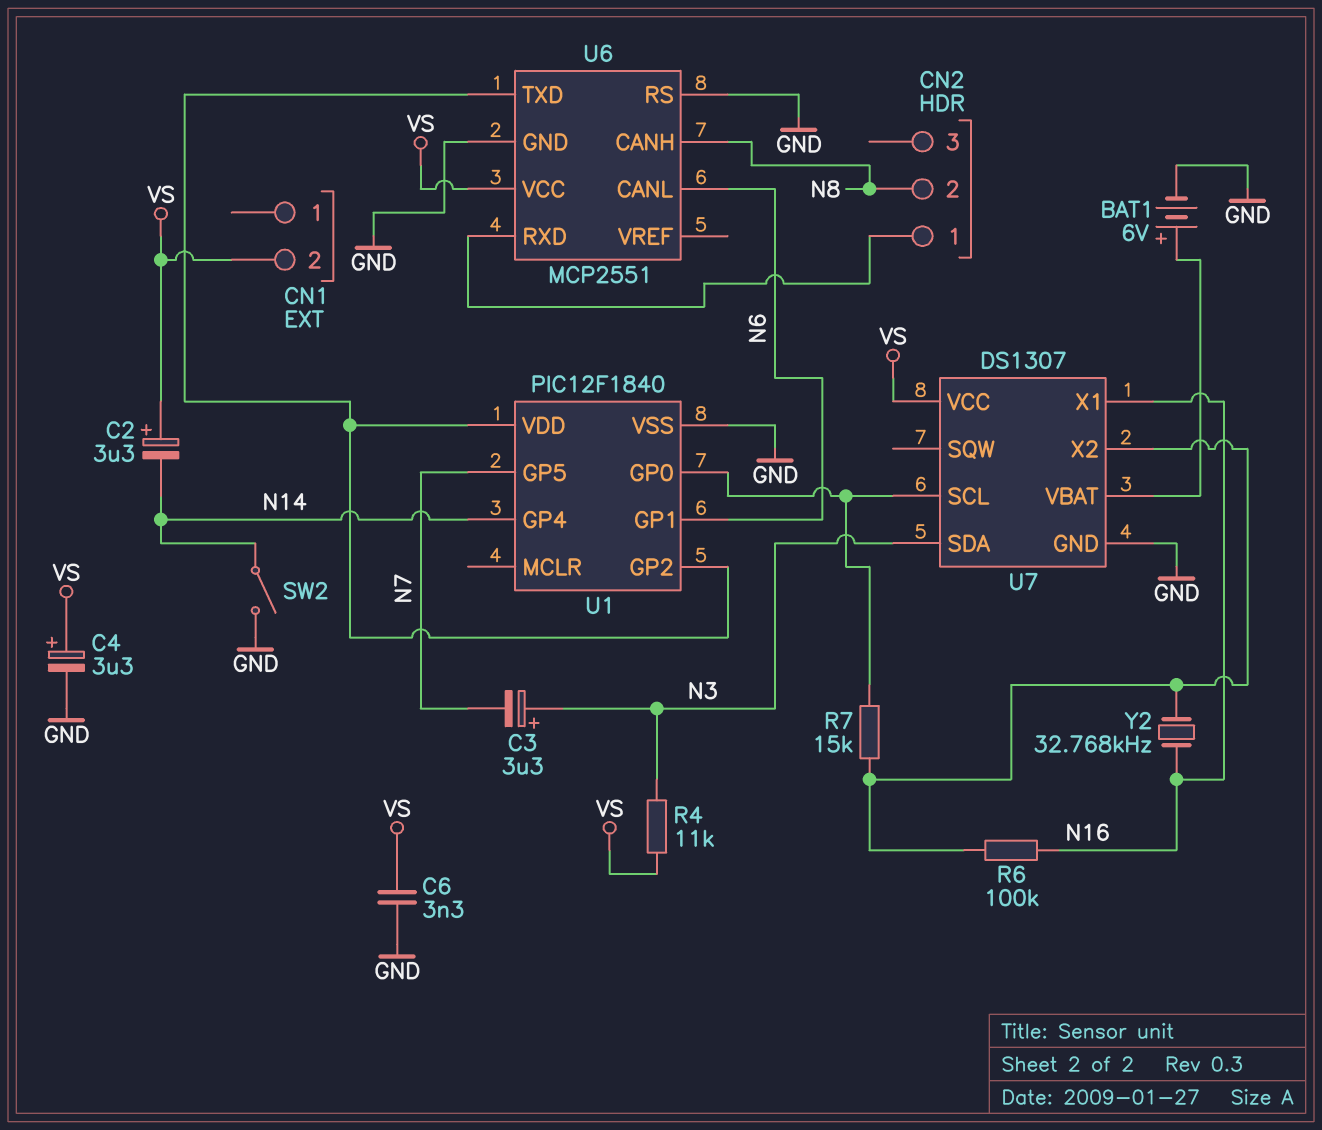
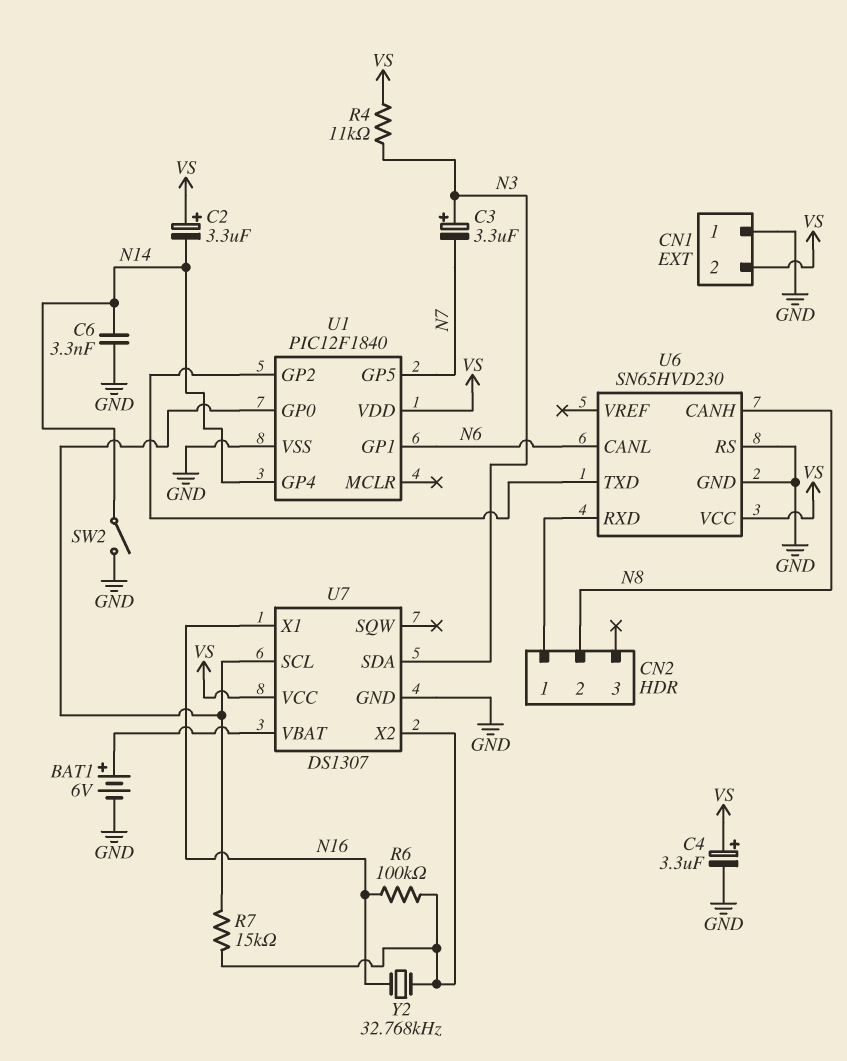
C6: 3.3nF (GND, VS) -> 3.3nF (GND, N14)
CN1 pin 1: none -> GND
U1 pin VDD: U1/GP2 -> VS
U6: MCP2551 -> SN65HVD230

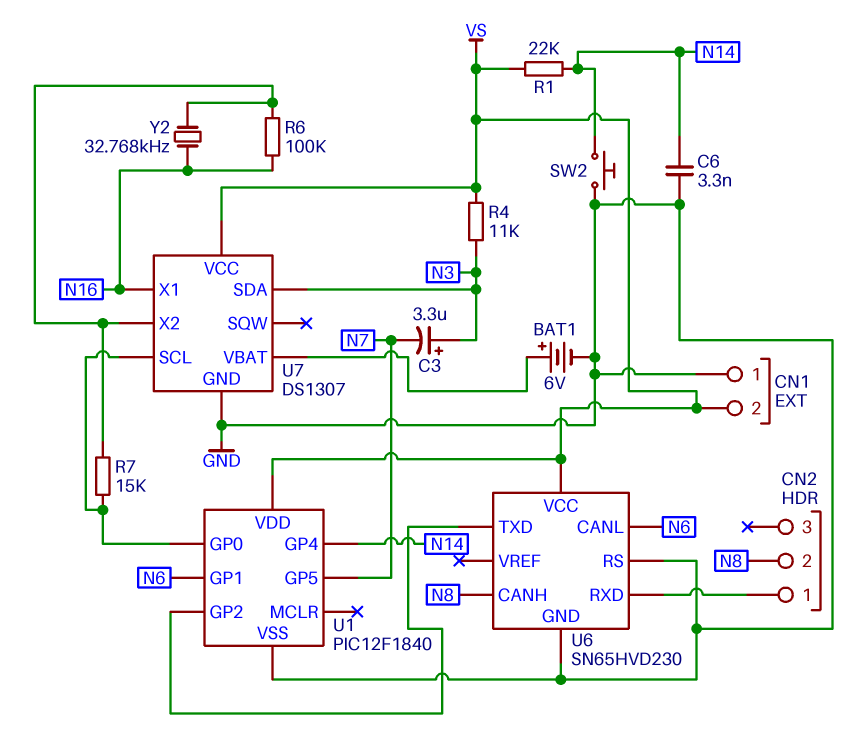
C2: 3.3uF (plus VS, minus N14) -> none
C4: 3.3uF (plus VS, minus GND) -> none
R1: none -> 22k (N14, VS)
SW2: switch (GND, N14) -> button (GND, N14)

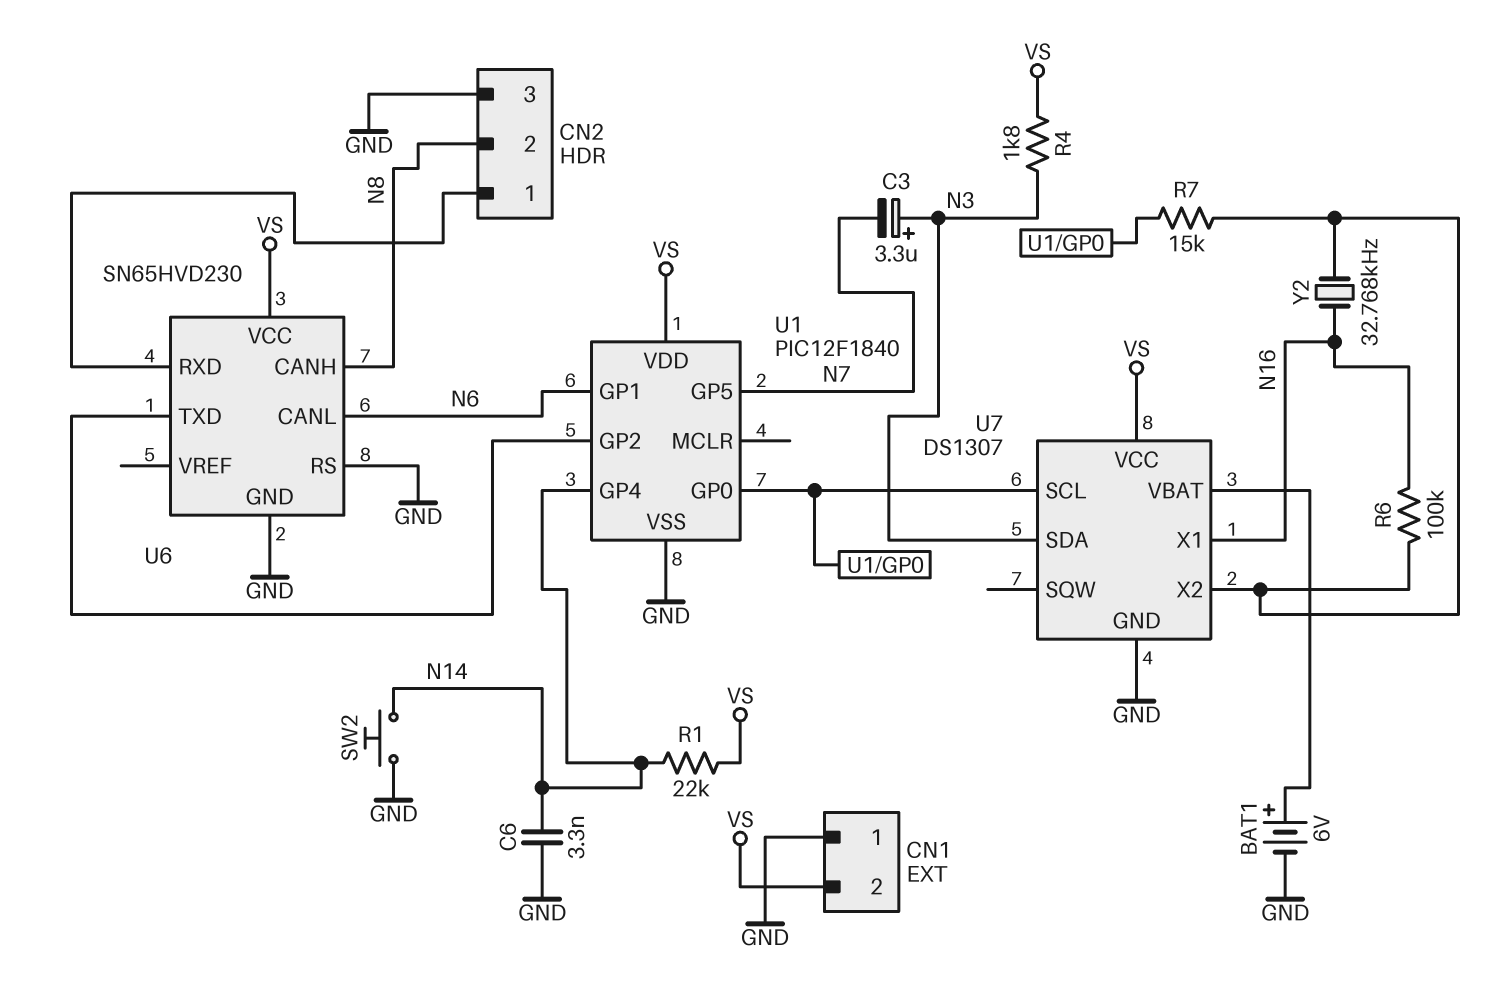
CN2 pin 3: none -> GND
R4: 11k (N3, VS) -> 1.8k (N3, VS)

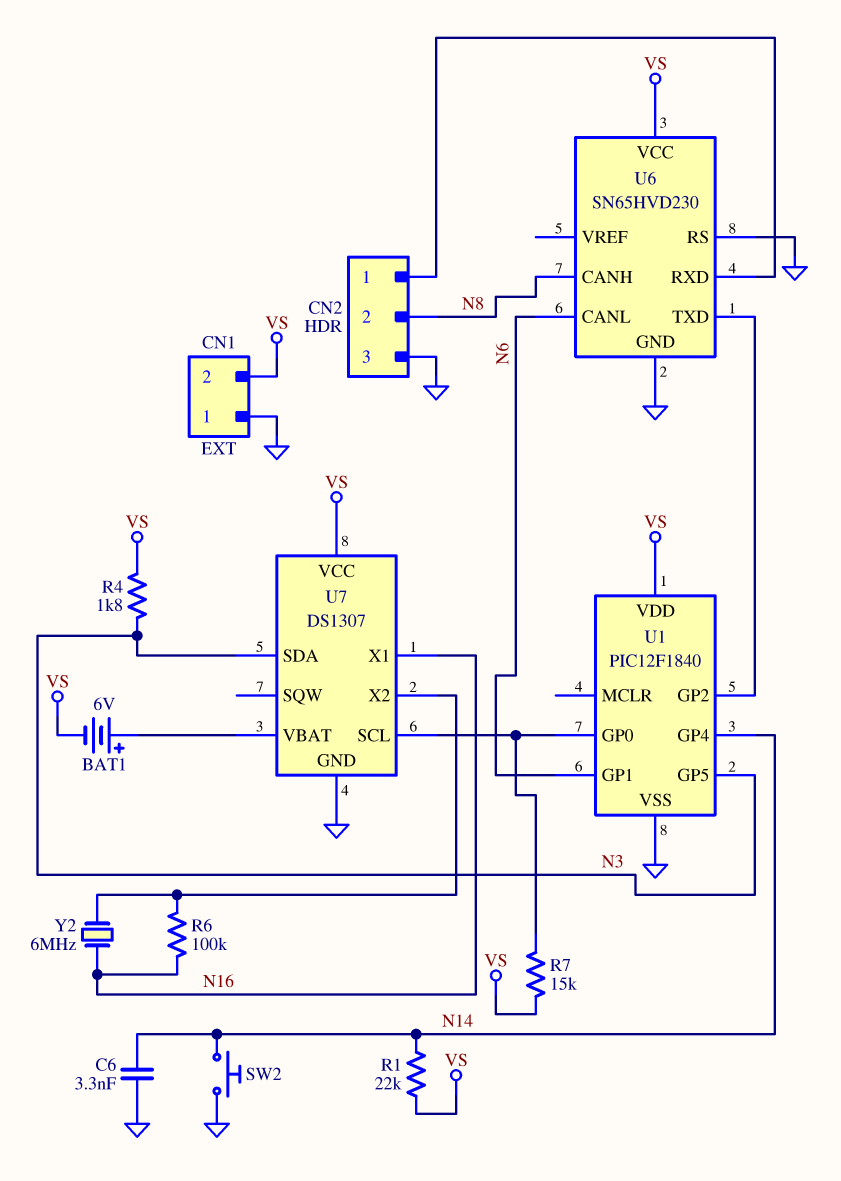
BAT1: 6V (plus U7/VBAT, minus GND) -> 6V (plus U7/VBAT, minus VS)
C3: 3.3uF (plus N3, minus N7) -> none
R7: 15k (U1/GP0, U7/X2) -> 15k (U1/GP0, VS)
U1 pin GP5: N7 -> N3
Y2: 32.768kHz (N16, U7/X2) -> 6MHz (N16, U7/X2)

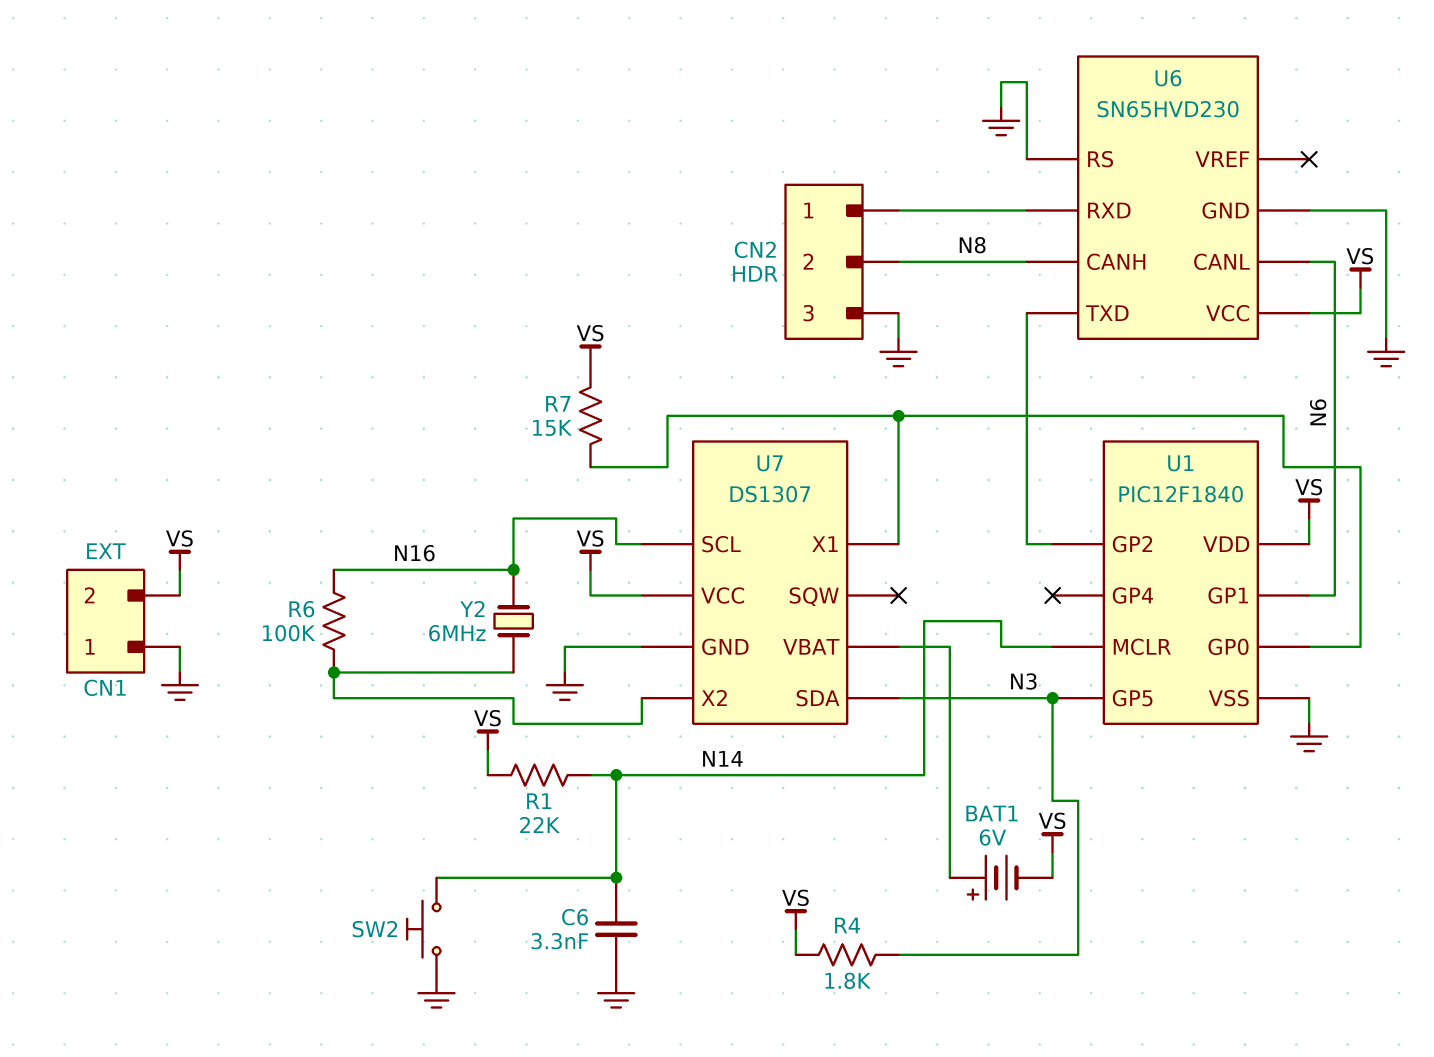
U1 pin GP4: N14 -> none
U1 pin MCLR: none -> N14
U7 pin SCL: U1/GP0 -> N16
U7 pin X1: N16 -> U1/GP0

